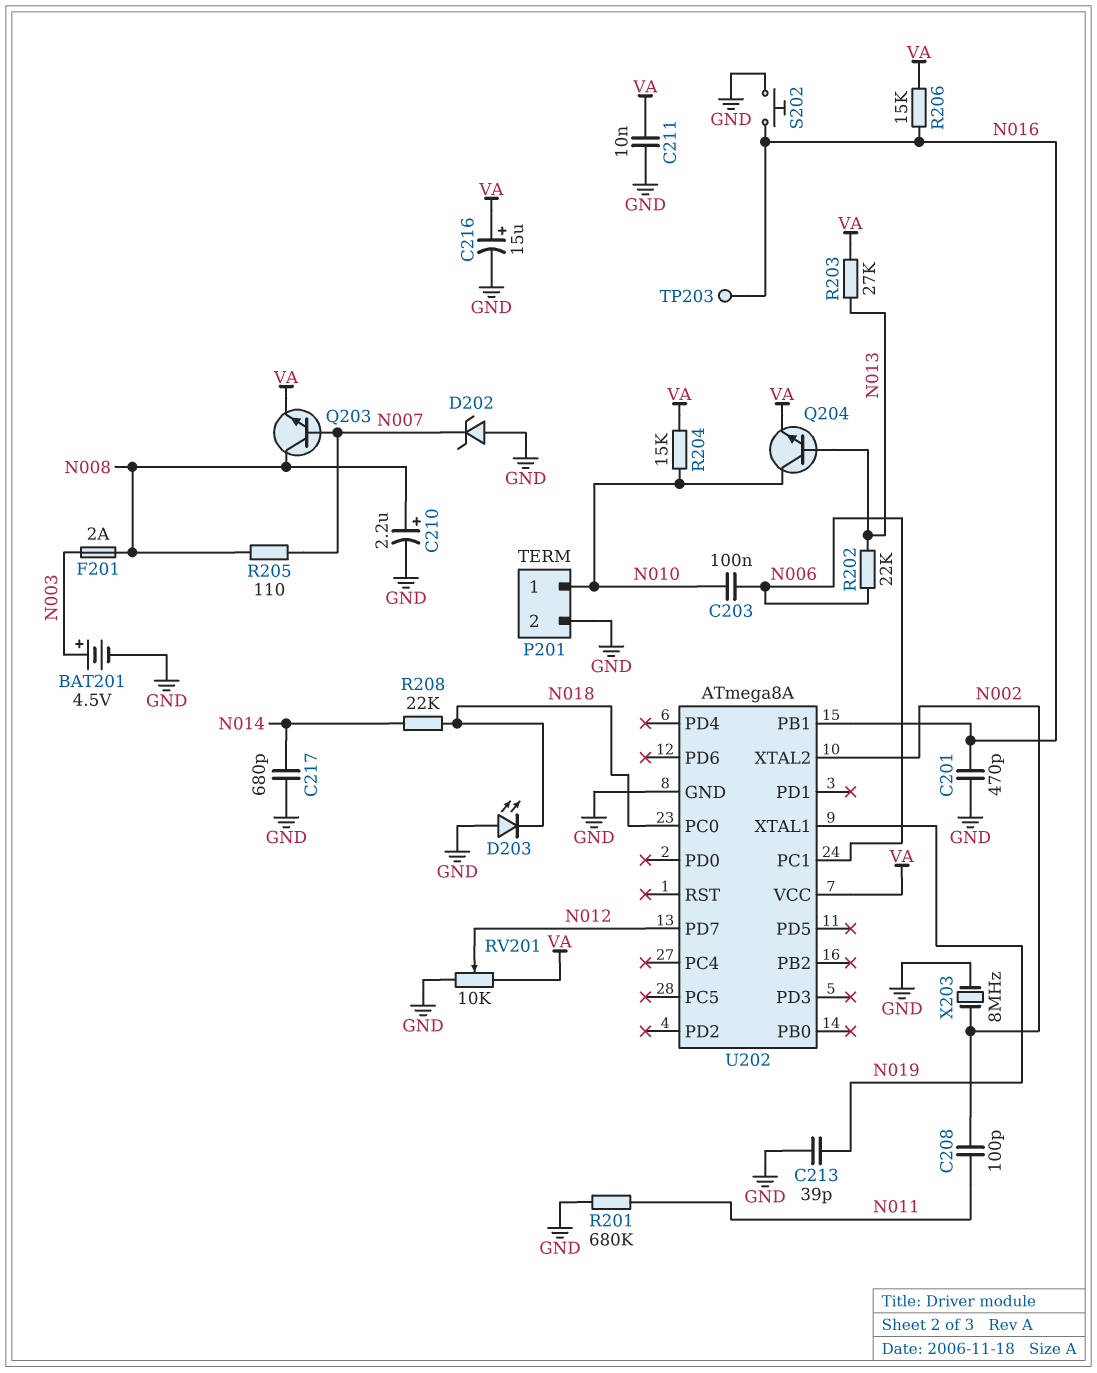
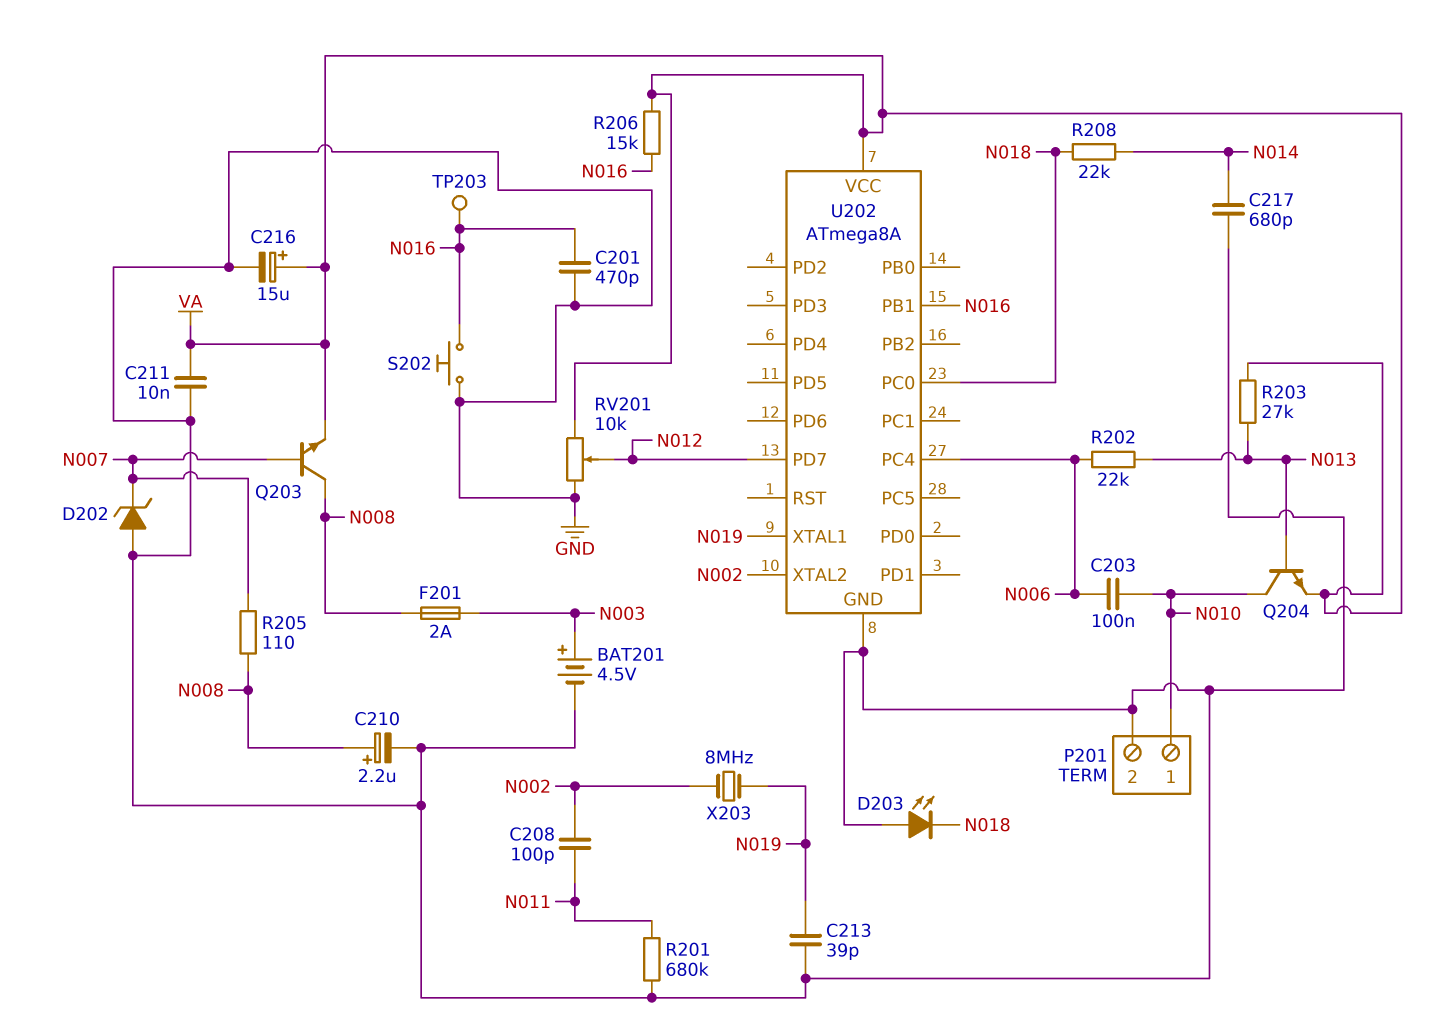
R204: 15k (N010, VA) -> none
U202 pin PC1: N006 -> none
U202 pin PC4: none -> N006
X203: 8MHz (GND, N002) -> 8MHz (N002, N019)

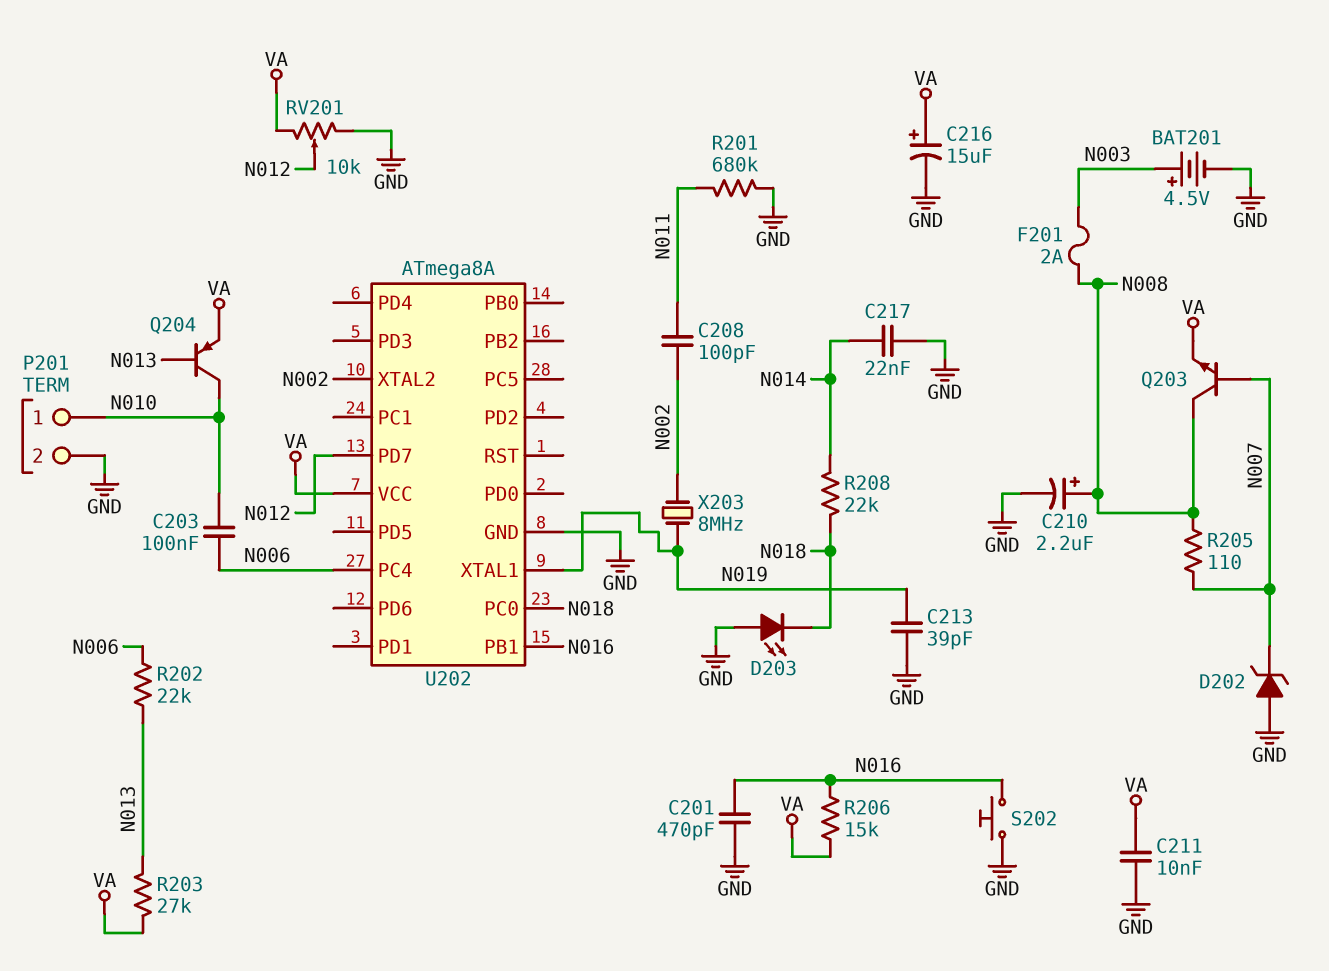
C217: 680pF (GND, N014) -> 22nF (GND, N014)
Q204: NPN (B N013, C N010, E VA) -> PNP (B N013, C N010, E VA)
TP203: test point (N016) -> none

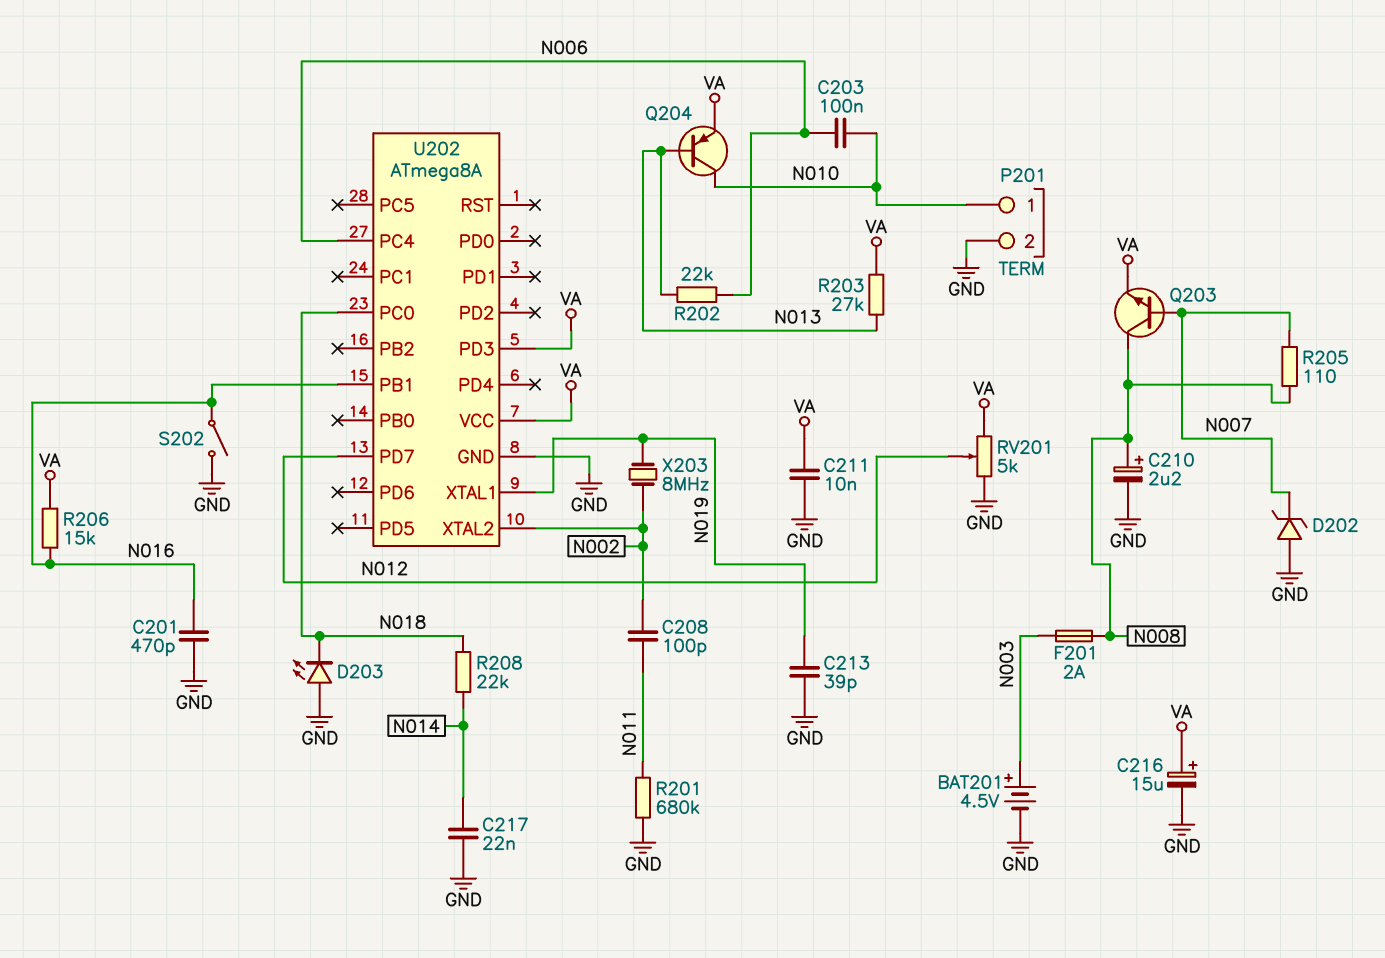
RV201: 10k (GND, VA, wiper N012) -> 5k (GND, VA, wiper N012)
S202: button (GND, N016) -> switch (GND, N016)
U202 pin PD3: none -> VA

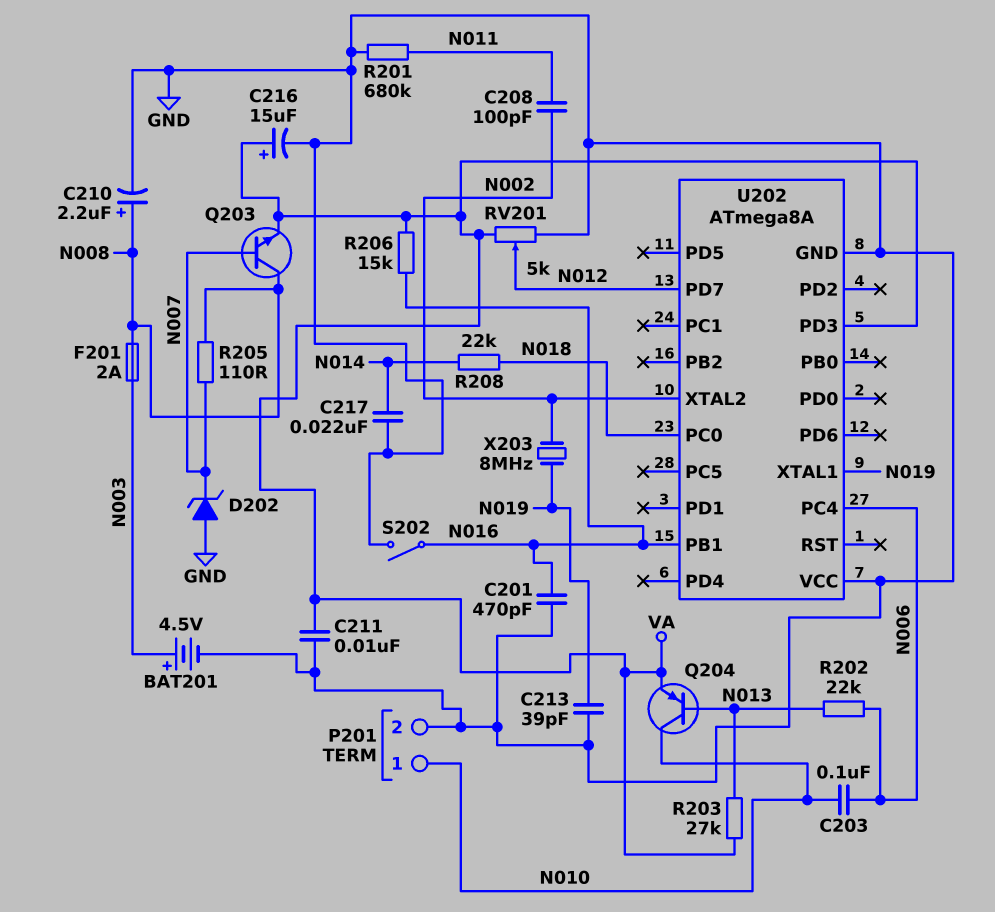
D203: LED (A GND, K N018) -> none
U202 pin VCC: VA -> GND

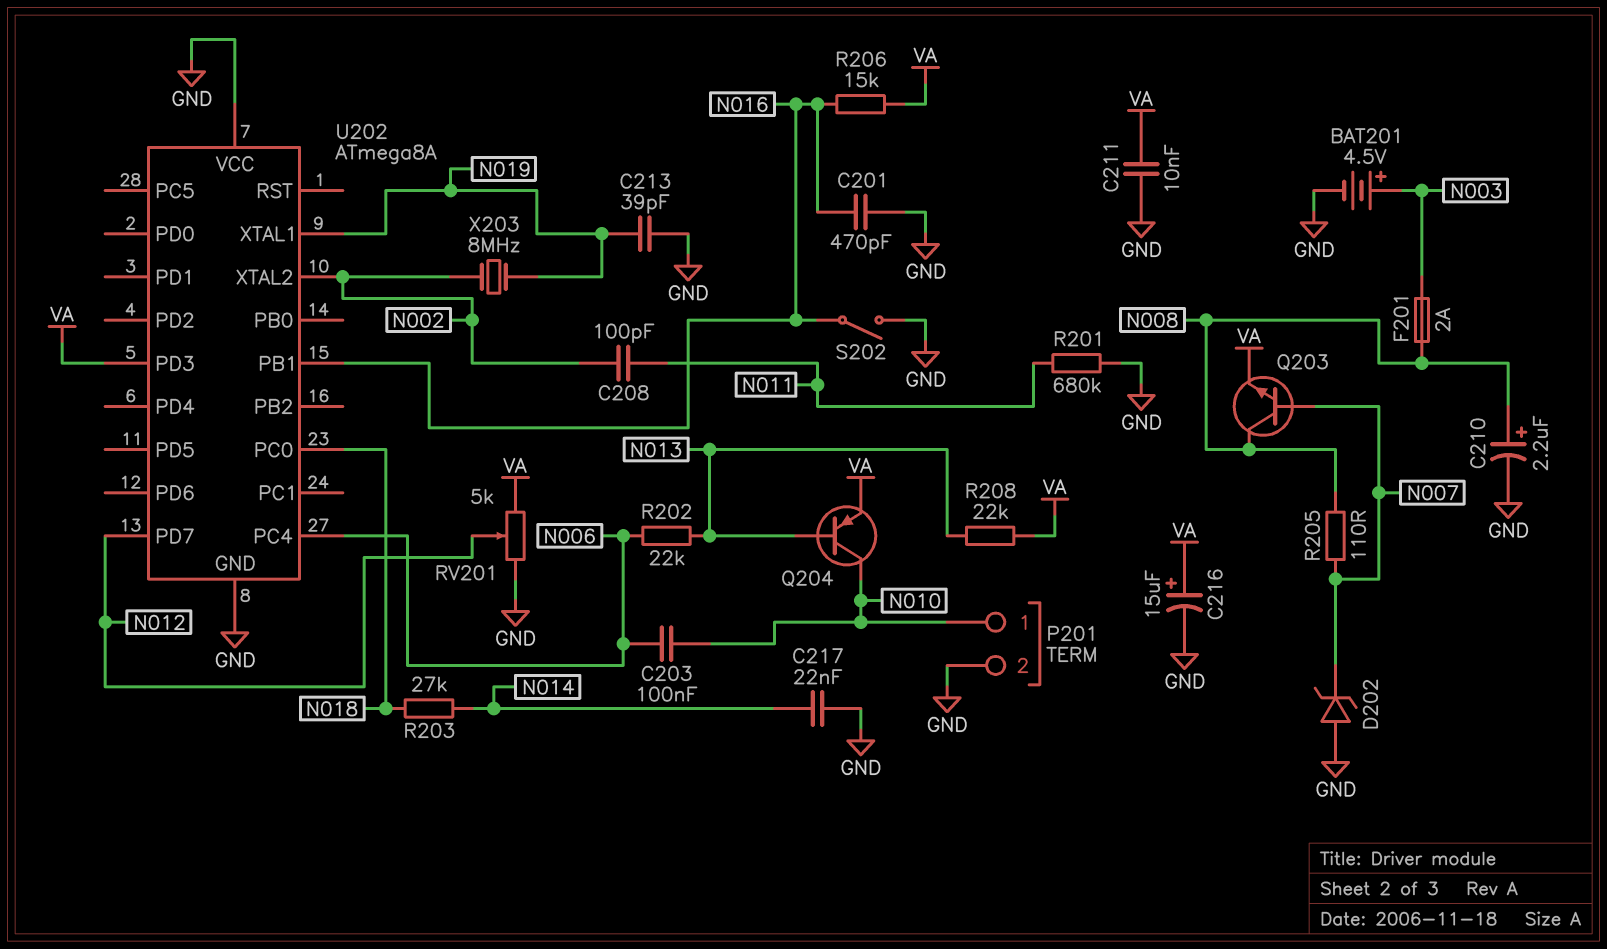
R203: 27k (N013, VA) -> 27k (N014, N018)
R208: 22k (N014, N018) -> 22k (N013, VA)

